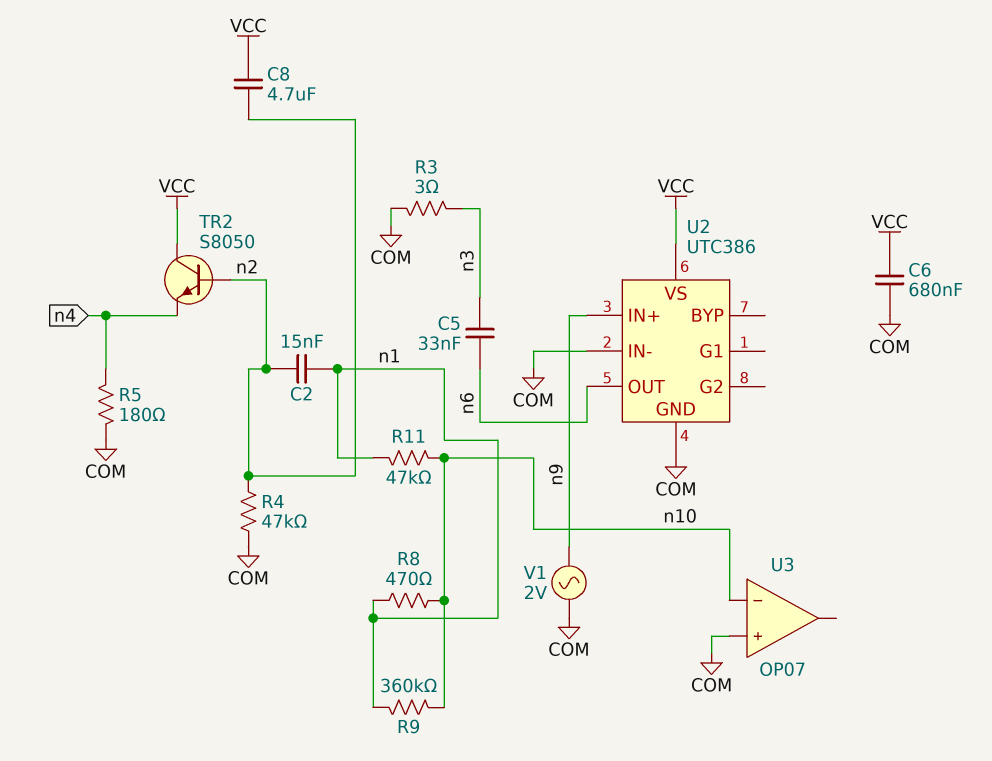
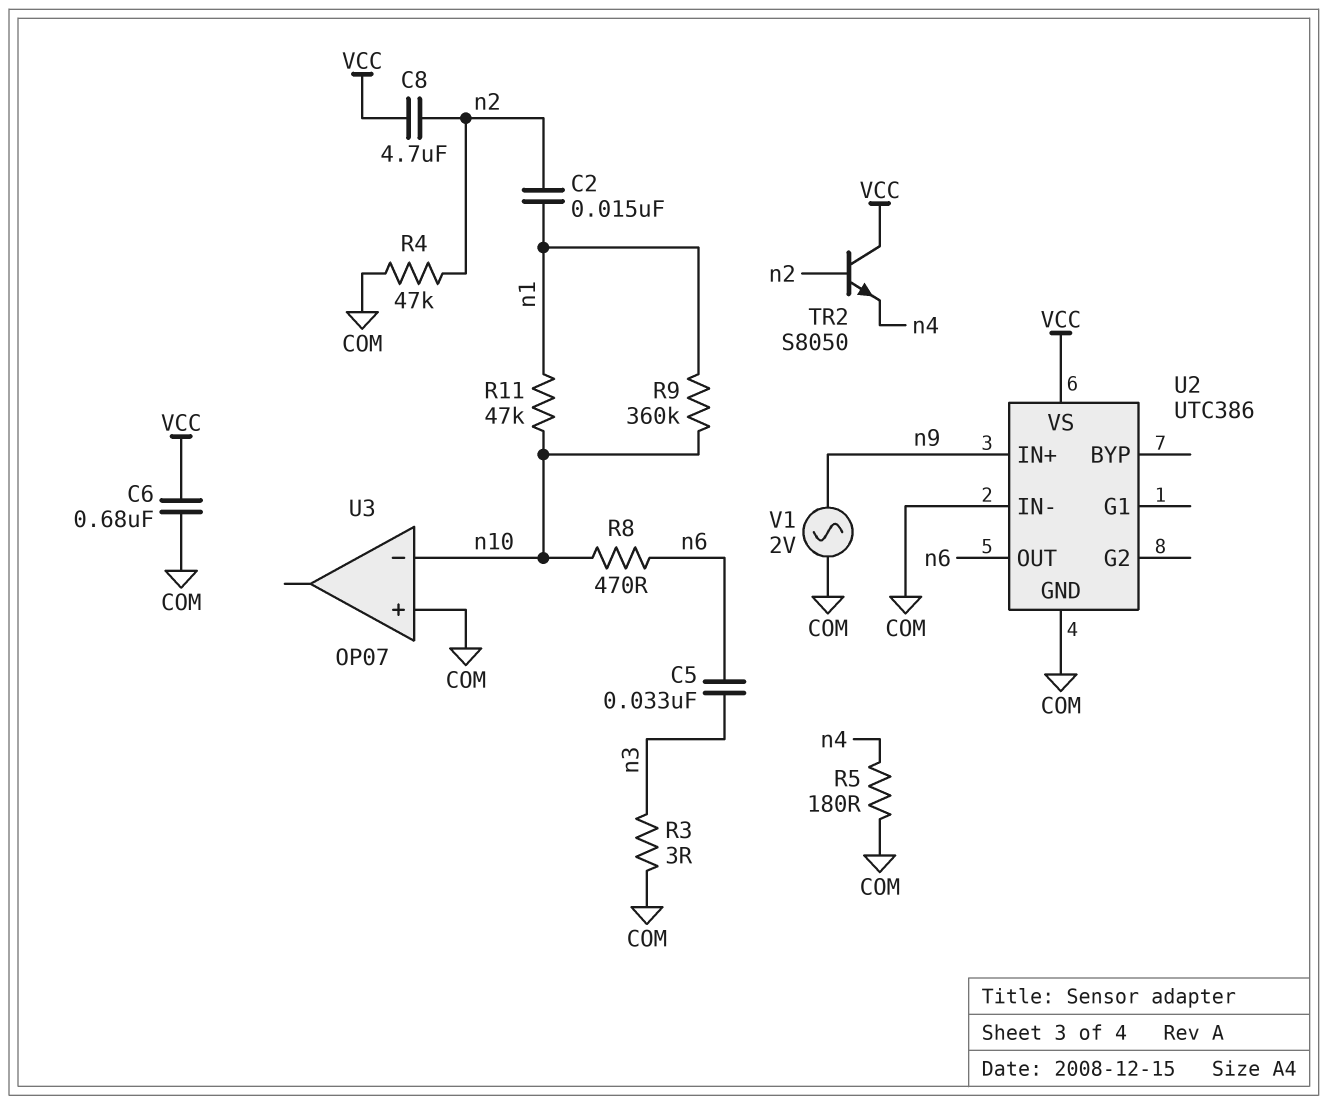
R8: 470 (n1, n10) -> 470 (n6, n10)

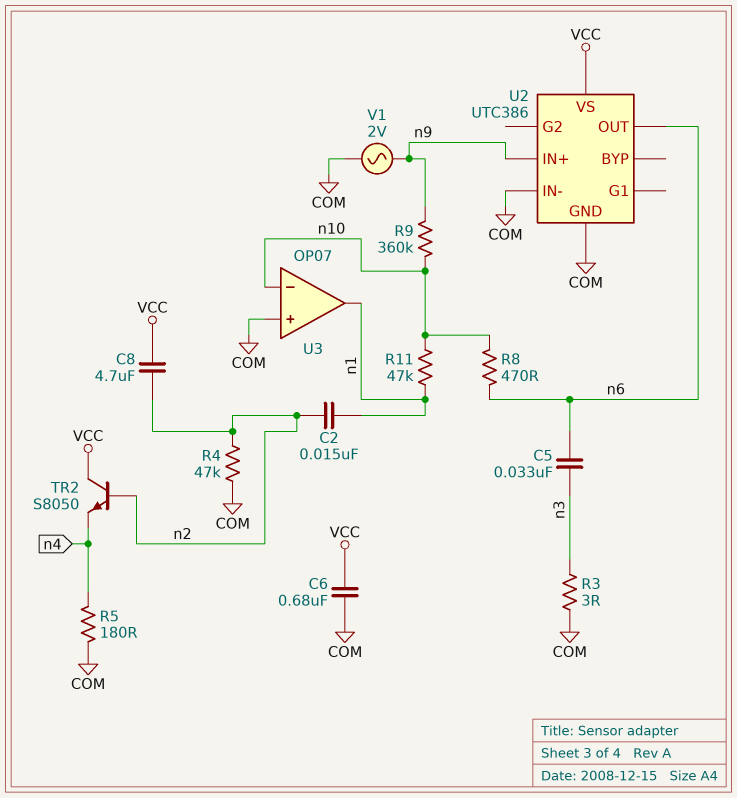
R9: 360k (n1, n10) -> 360k (n9, n10)
U3 pin out: none -> n1

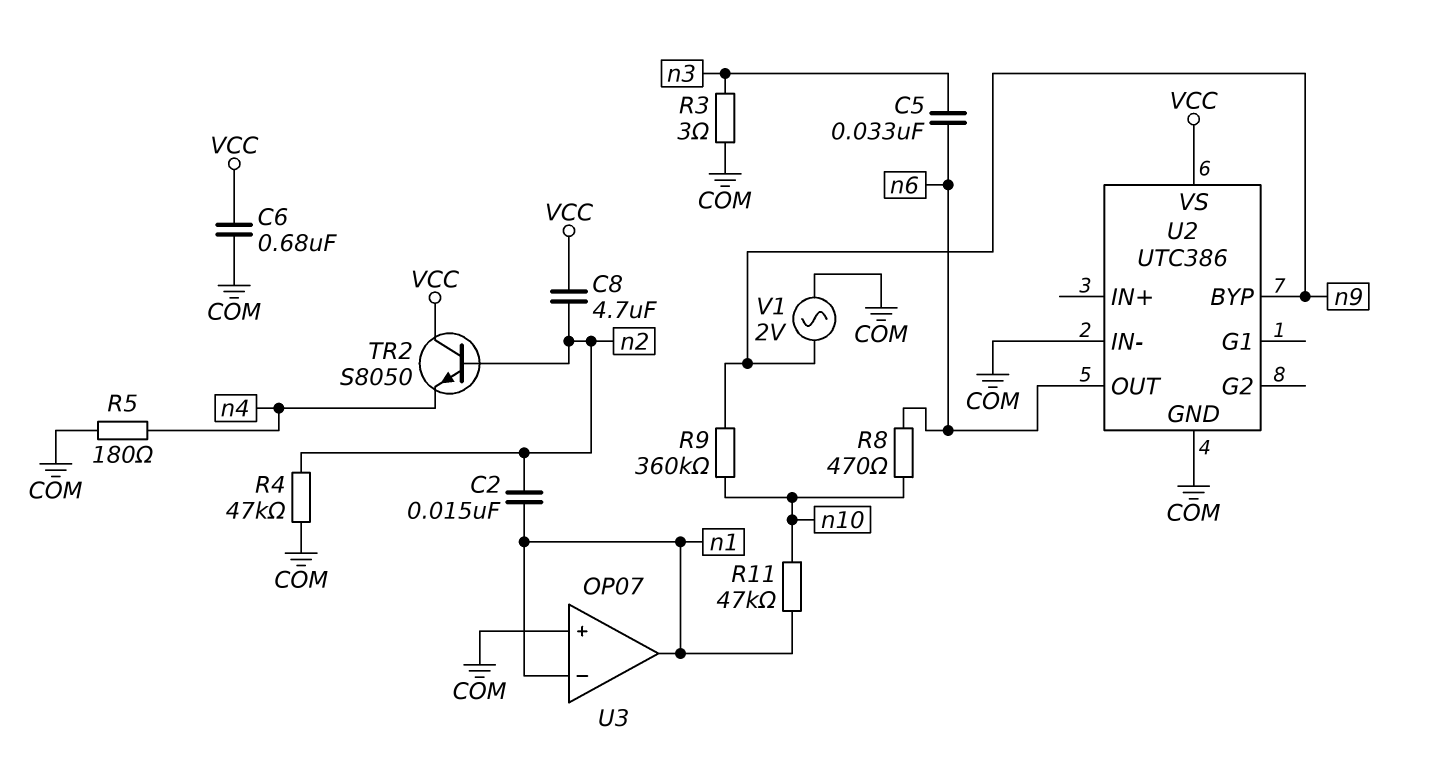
U2 pin BYP: none -> n9
U2 pin IN+: n9 -> none
U3 pin in-: n10 -> n1

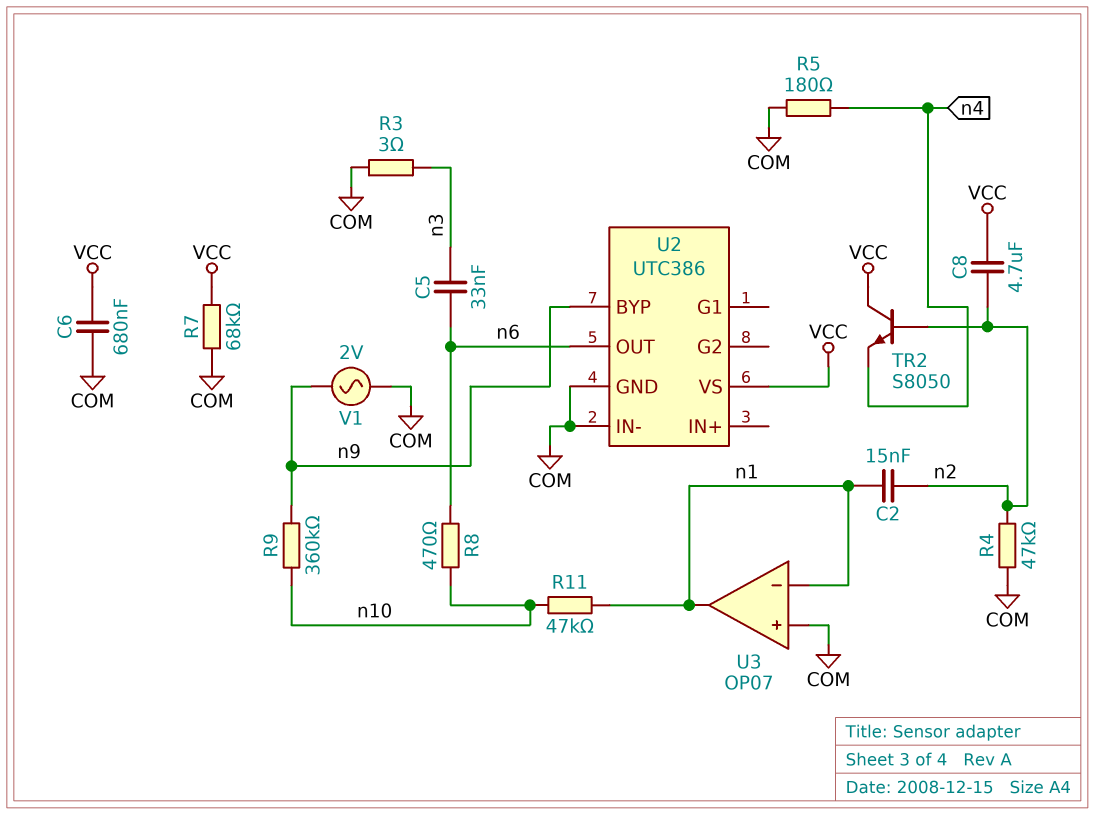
R7: none -> 68k (COM, VCC)

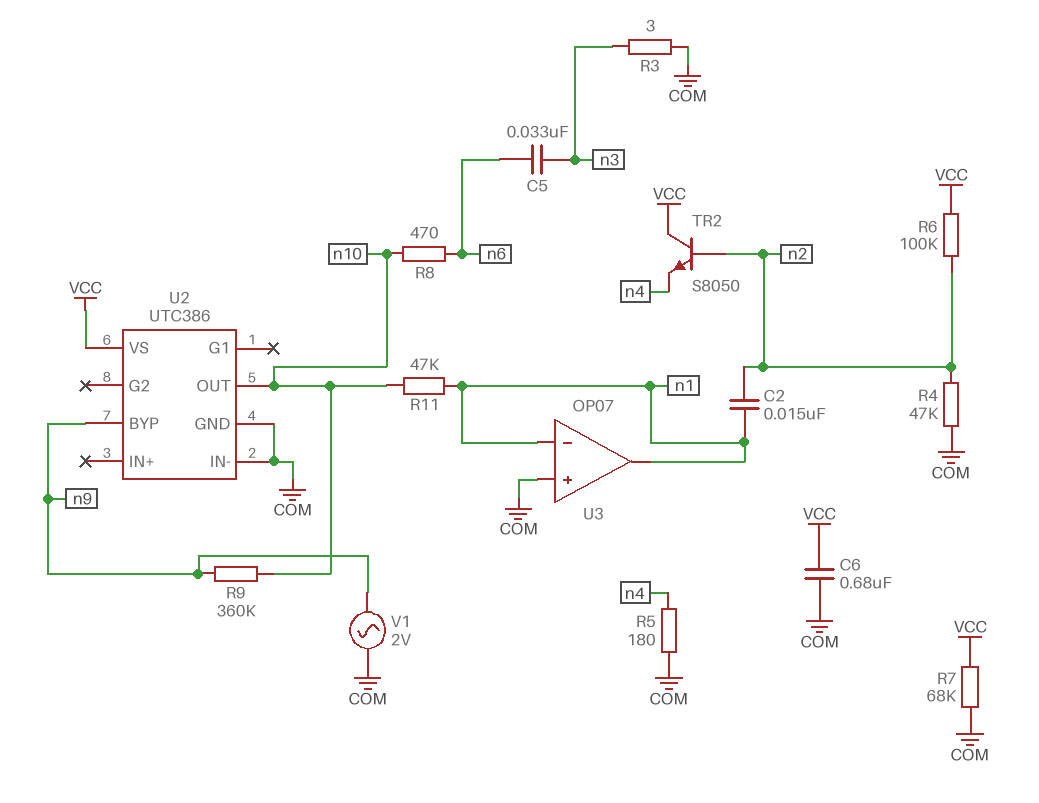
C8: 4.7uF (VCC, n2) -> none
R6: none -> 100k (VCC, n2)
U2 pin OUT: n6 -> n10

